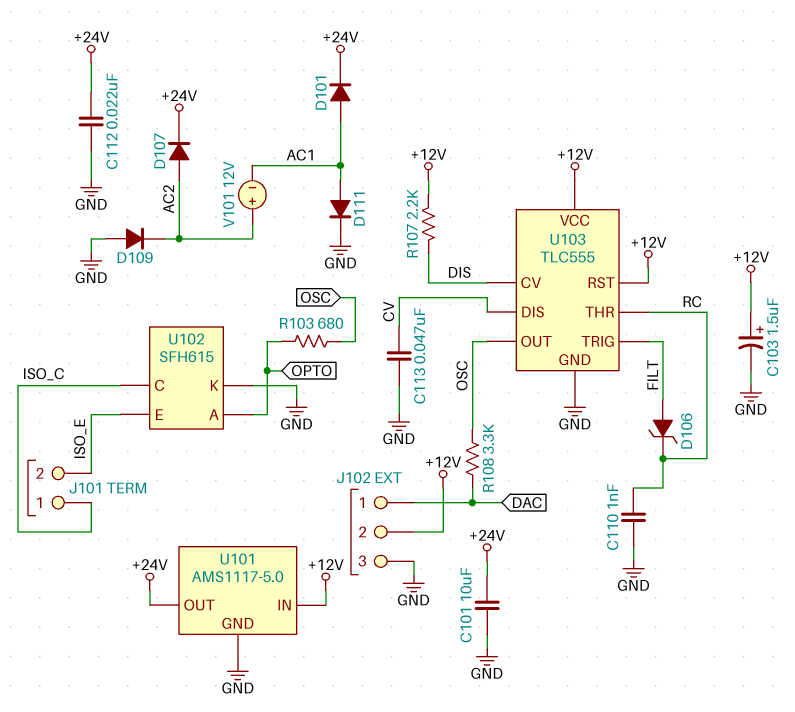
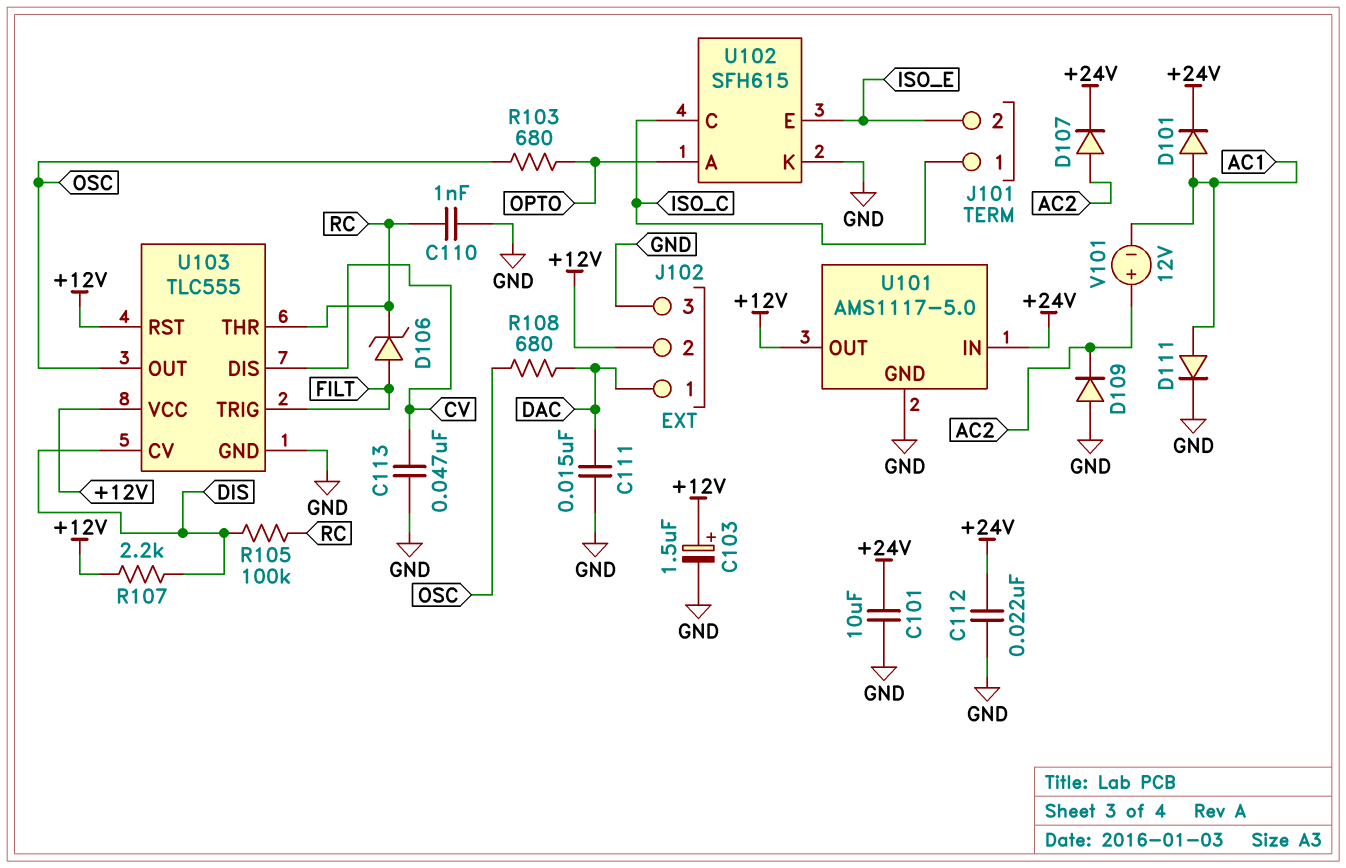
C111: none -> 15nF (DAC, GND)
R105: none -> 100k (DIS, RC)
R108: 3.3k (DAC, OSC) -> 680 (DAC, OSC)
U101 pin IN: +12V -> +24V
U101 pin OUT: +24V -> +12V

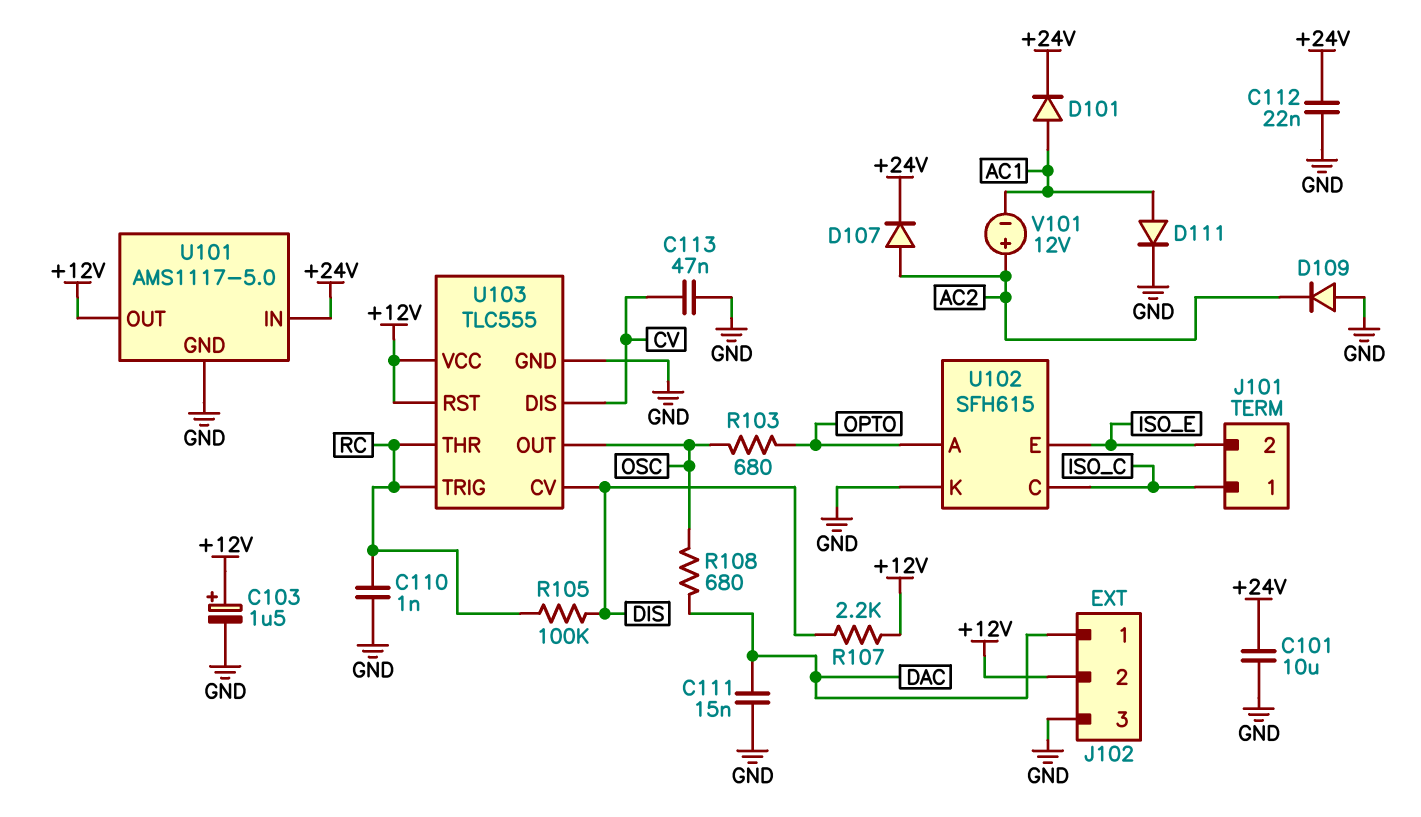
D106: zener (A FILT, K RC) -> none
U103 pin TRIG: FILT -> RC

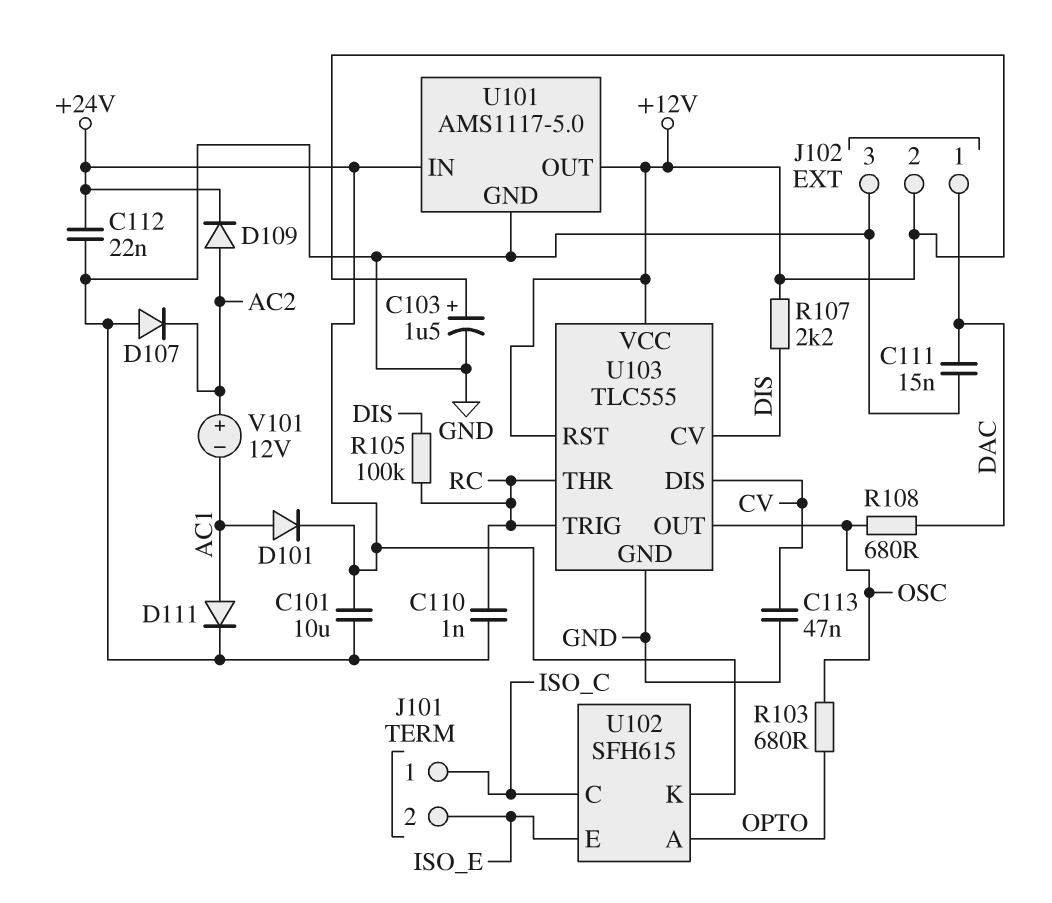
D107: diode (A AC2, K +24V) -> diode (A GND, K AC2)
D109: diode (A GND, K AC2) -> diode (A AC2, K +24V)
U102 pin K: GND -> +24V

